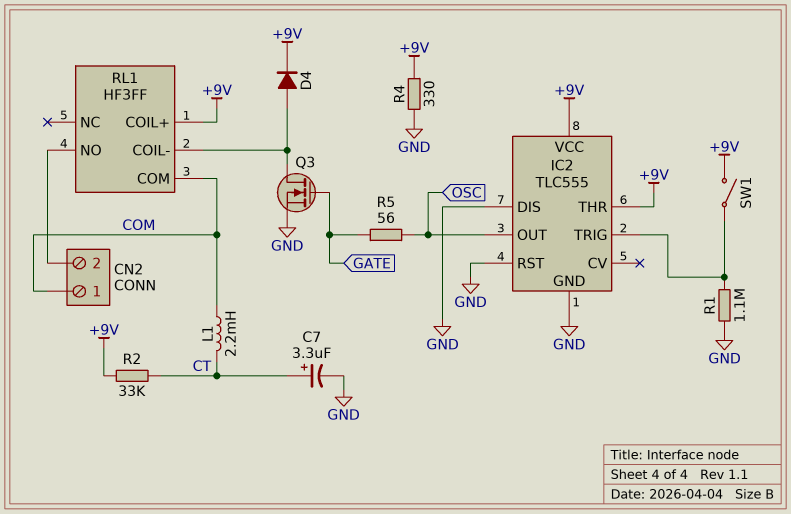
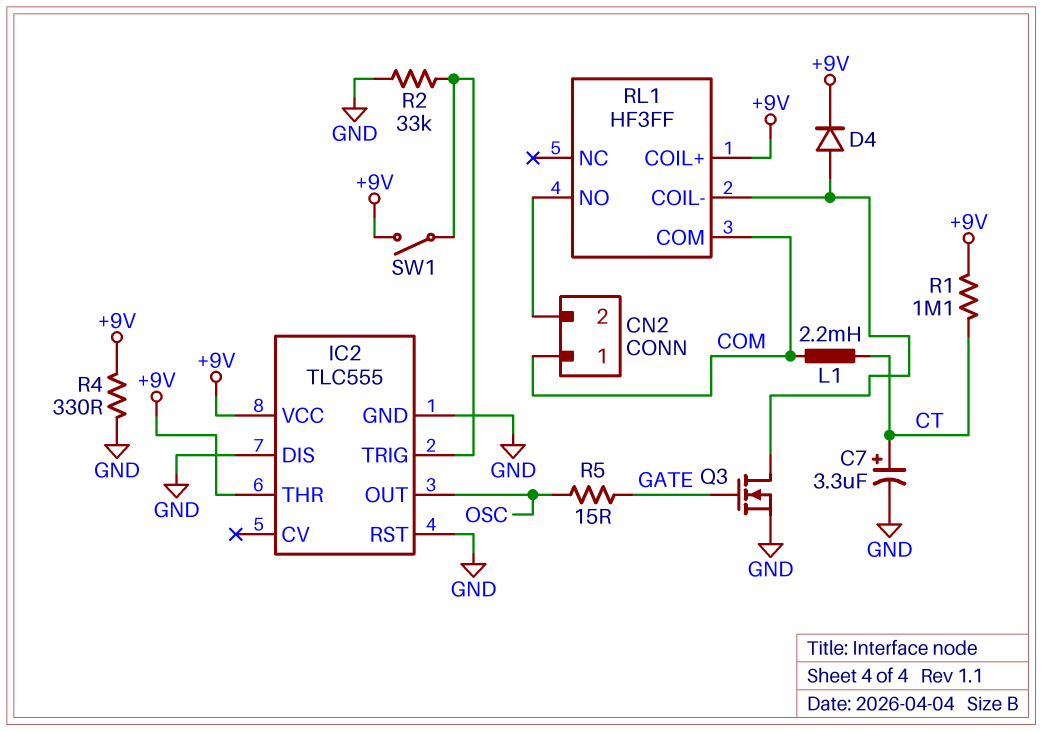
R1: 1.1M (GND, IC2/TRIG) -> 1.1M (+9V, CT)
R2: 33k (+9V, CT) -> 33k (GND, IC2/TRIG)
R5: 56 (GATE, OSC) -> 15 (GATE, OSC)

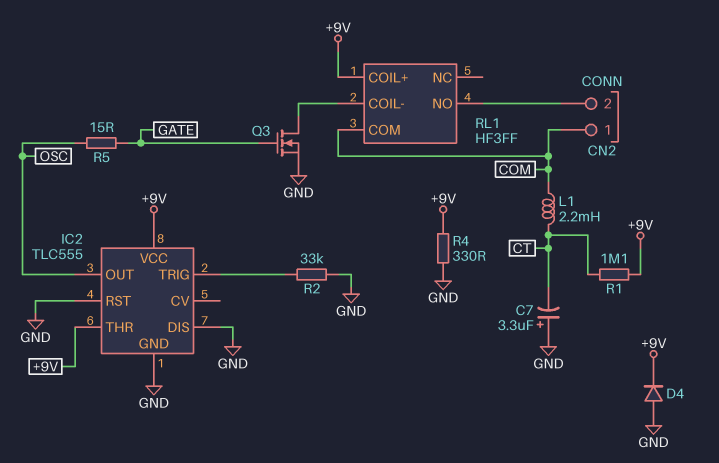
C7: 3.3uF (plus CT, minus GND) -> 3.3uF (plus GND, minus CT)
D4: diode (A RL1/COIL-, K +9V) -> diode (A GND, K +9V)
SW1: switch (+9V, IC2/TRIG) -> none

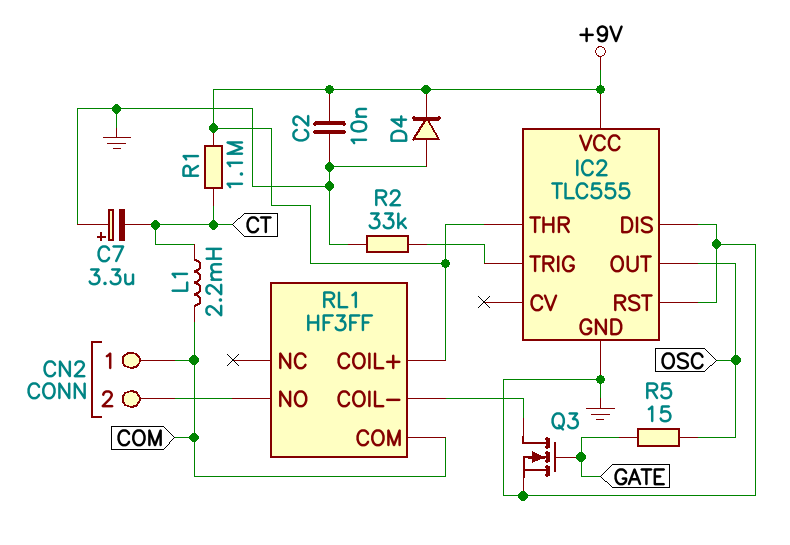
C2: none -> 10nF (+9V, GND)
R4: 330 (+9V, GND) -> none

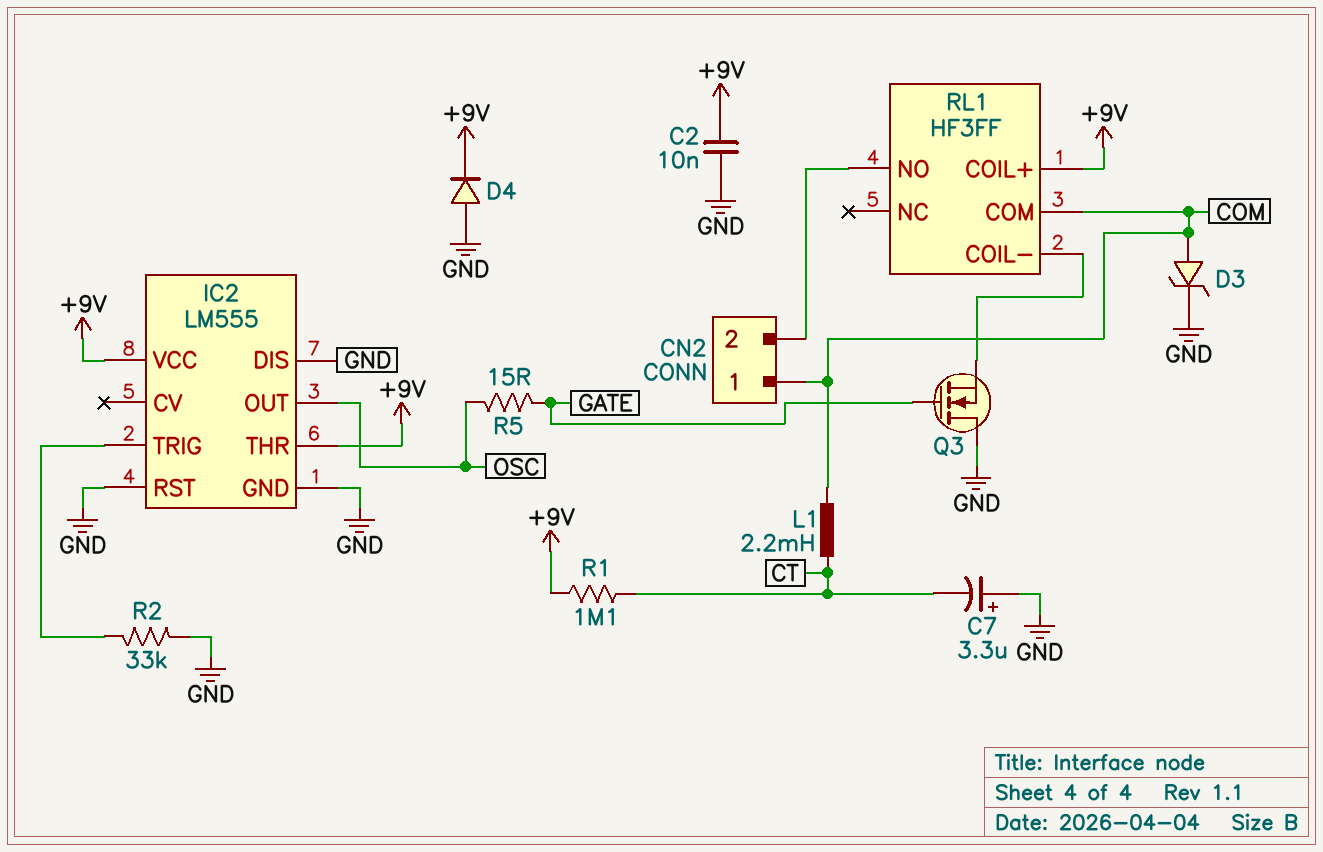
D3: none -> zener (A COM, K GND)
IC2: TLC555 -> LM555
Q3: NMOS (G GATE, D RL1/COIL-, S GND) -> NMOS (G GATE, D GND, S RL1/COIL-)

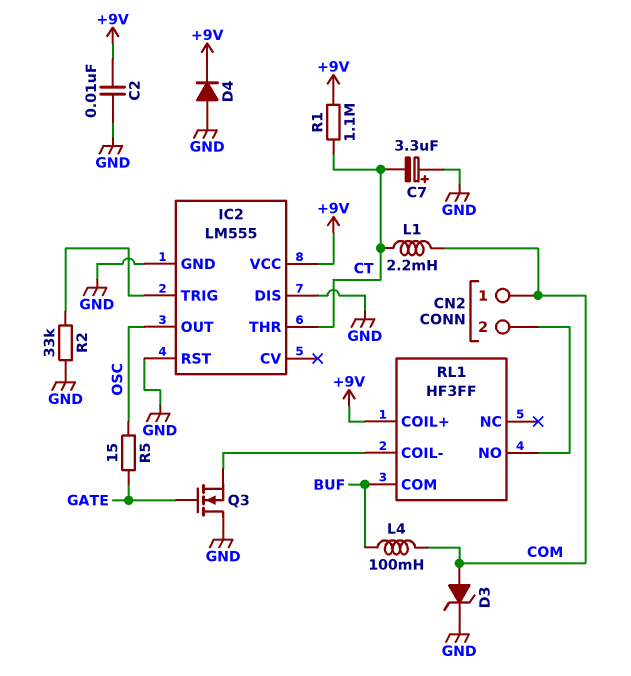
IC2 pin THR: +9V -> CT
L4: none -> 100mH (BUF, COM)
RL1 pin COM: COM -> BUF

